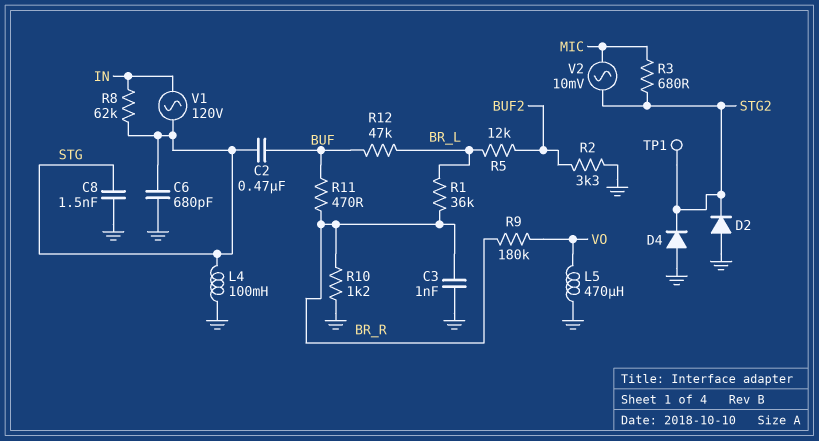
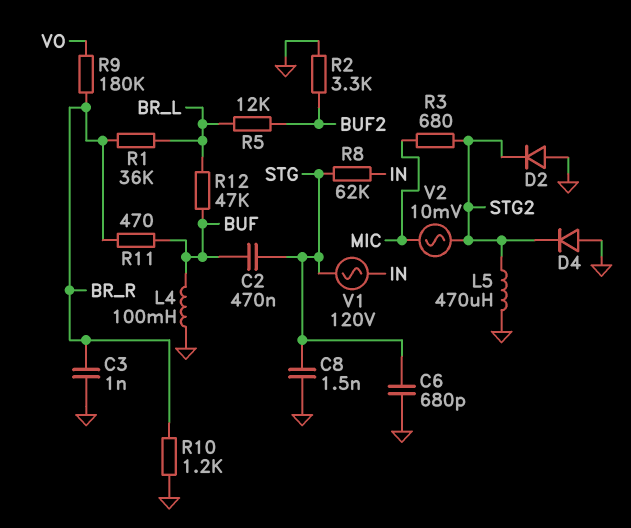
L4: 100mH (GND, STG) -> 100mH (BUF, GND)
L5: 470uH (GND, VO) -> 470uH (GND, STG2)
TP1: test point (STG2) -> none

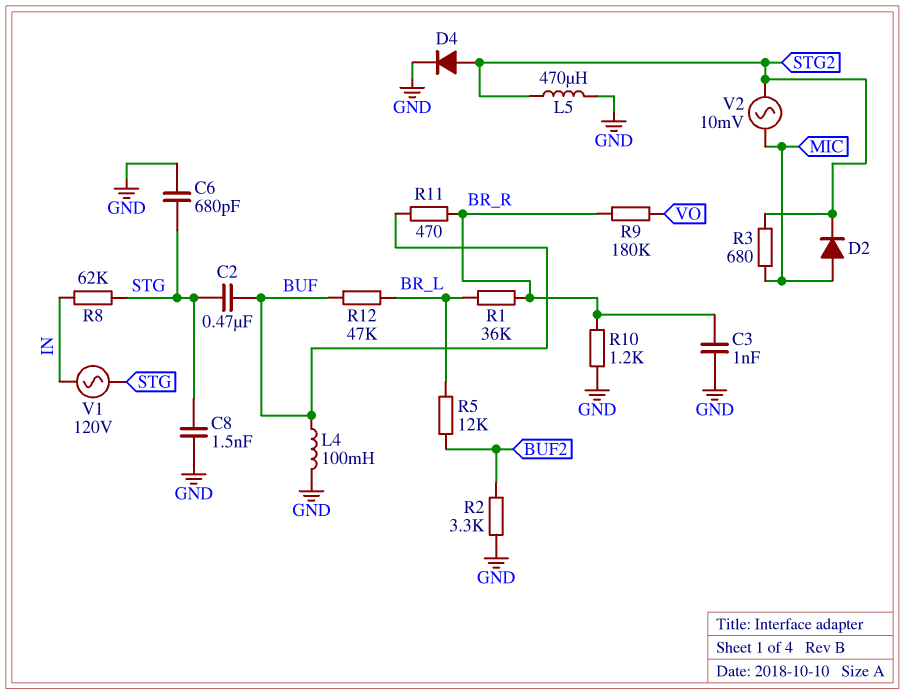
D2: diode (A GND, K STG2) -> diode (A MIC, K STG2)
D4: diode (A GND, K STG2) -> diode (A STG2, K GND)

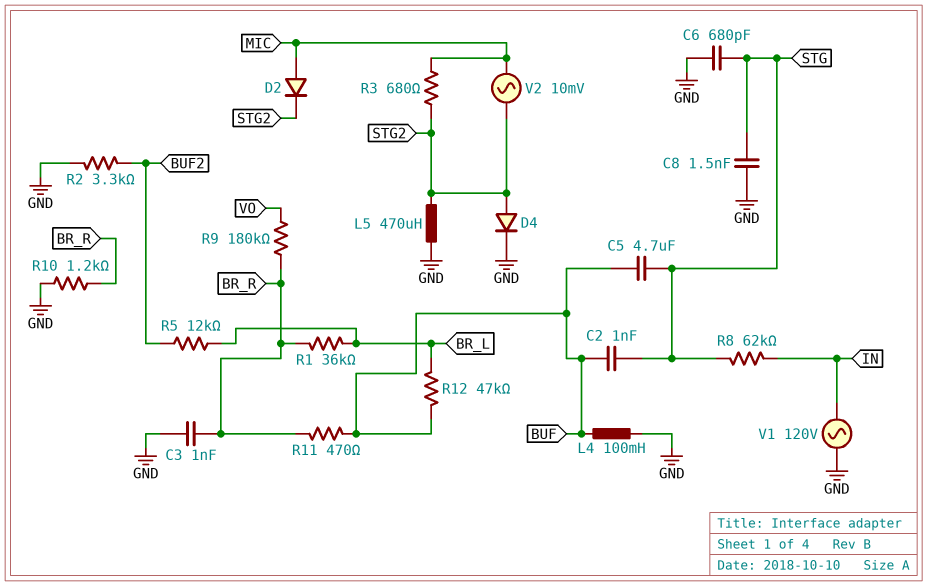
C2: 470nF (BUF, STG) -> 1nF (BUF, STG)
C5: none -> 4.7uF (BUF, STG)
V1: AC 120V (IN, STG) -> AC 120V (GND, IN)

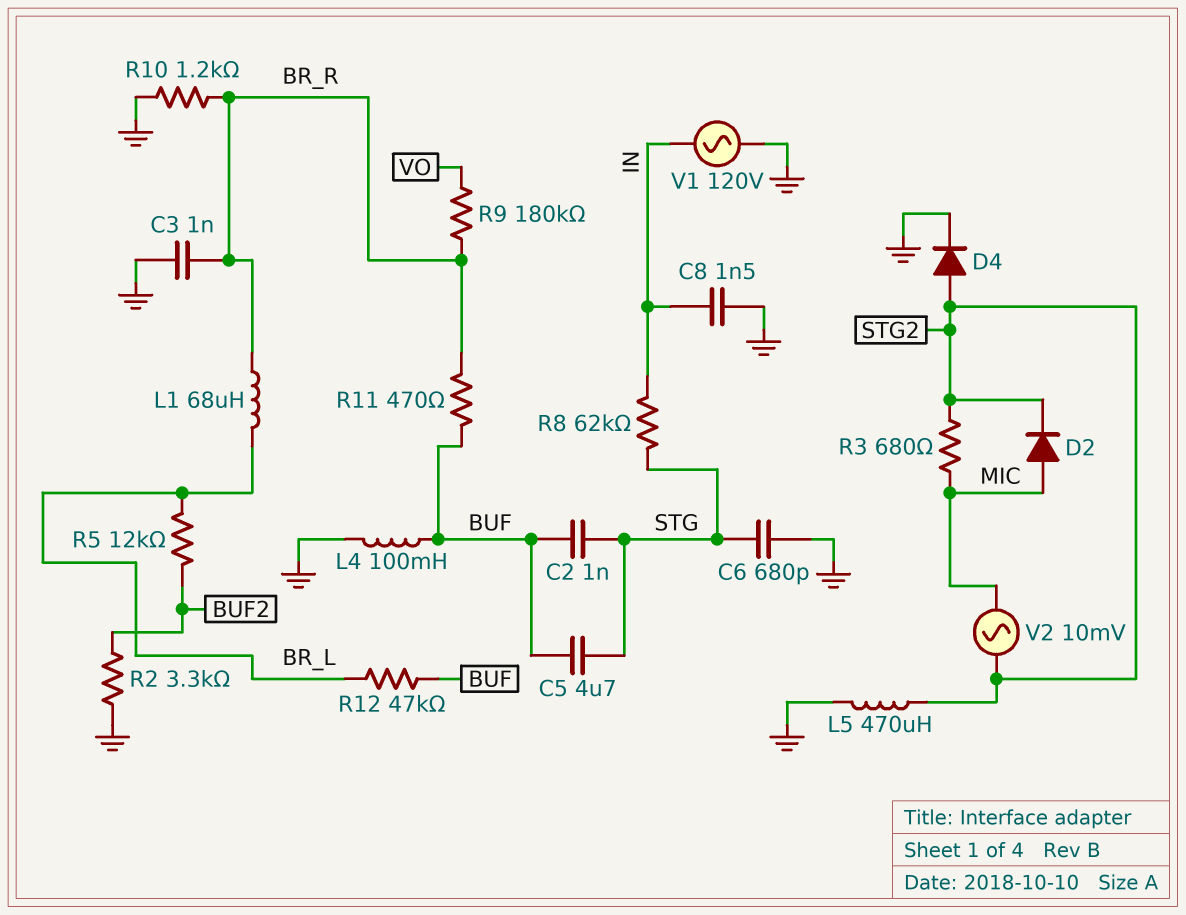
C8: 1.5nF (GND, STG) -> 1.5nF (GND, IN)
L1: none -> 68uH (BR_L, BR_R)
R1: 36k (BR_L, BR_R) -> none

